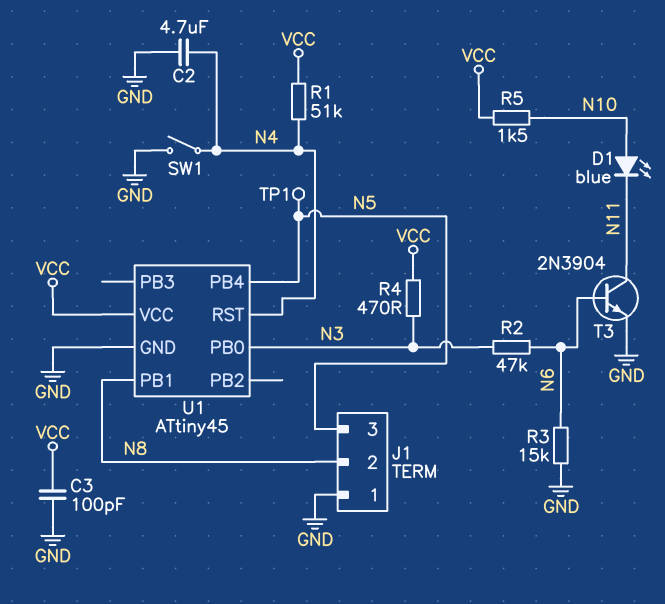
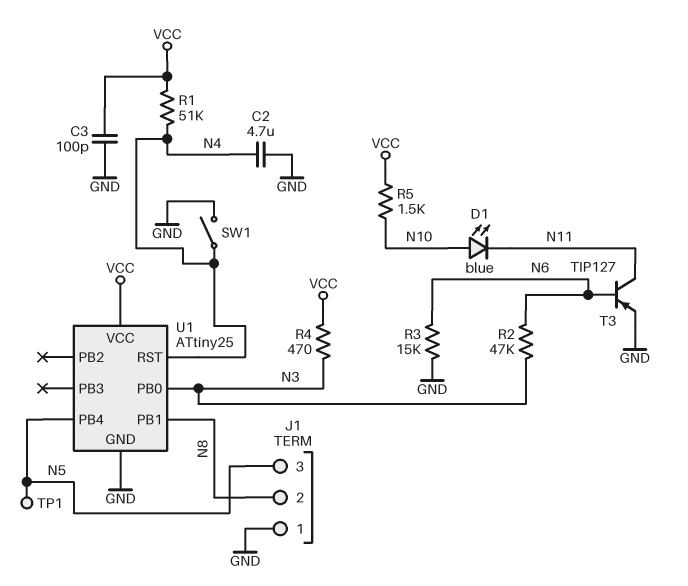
T3: NPN 2N3904 (B N6, C N11, E GND) -> PNP TIP127 (B N6, C N11, E GND)
U1: ATtiny45 -> ATtiny25

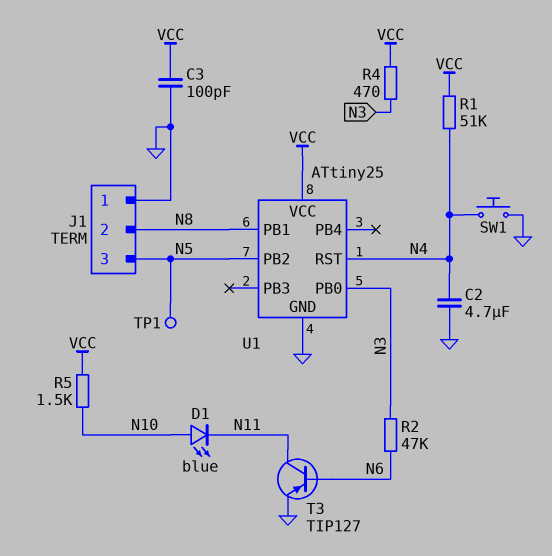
R3: 15k (GND, N6) -> none
SW1: switch (GND, N4) -> button (GND, N4)
U1 pin PB2: none -> N5
U1 pin PB4: N5 -> none

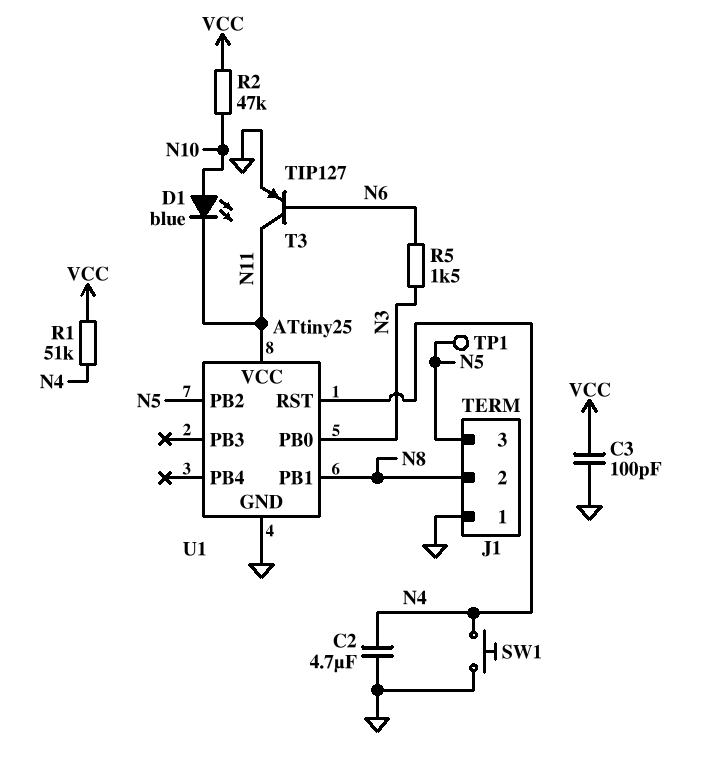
R2: 47k (N3, N6) -> 47k (N10, VCC)
R4: 470 (N3, VCC) -> none
R5: 1.5k (N10, VCC) -> 1.5k (N3, N6)
U1 pin VCC: VCC -> N11

